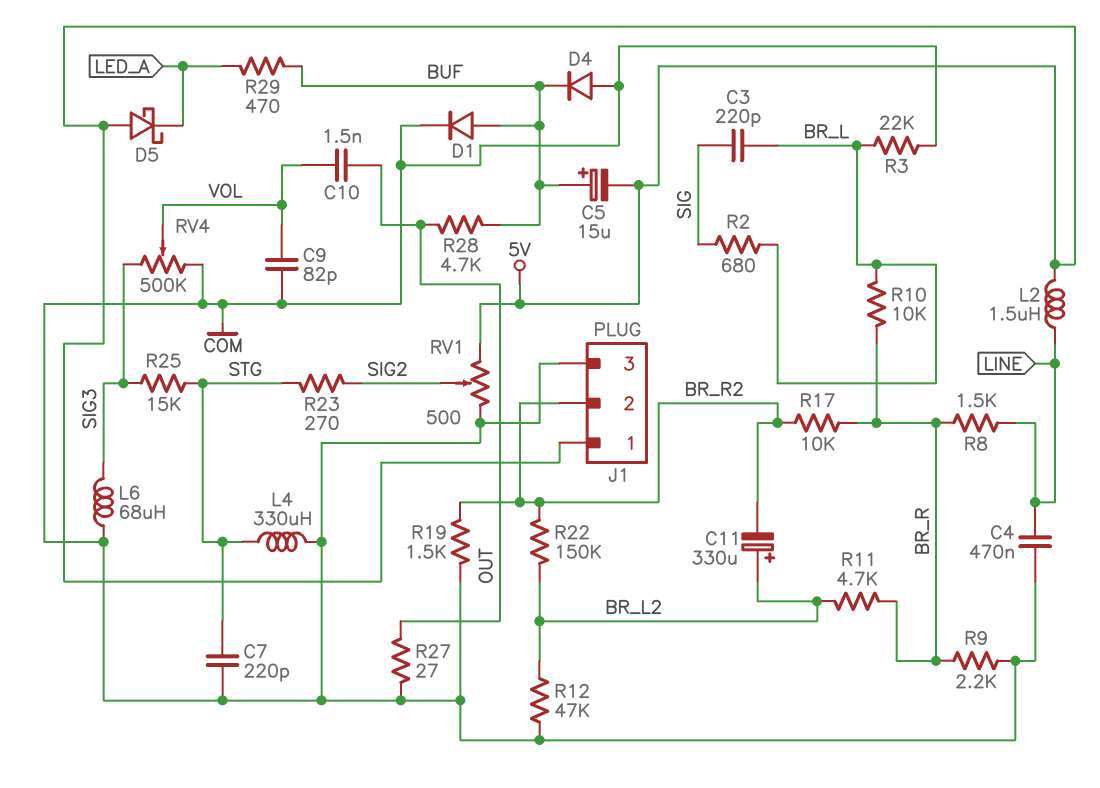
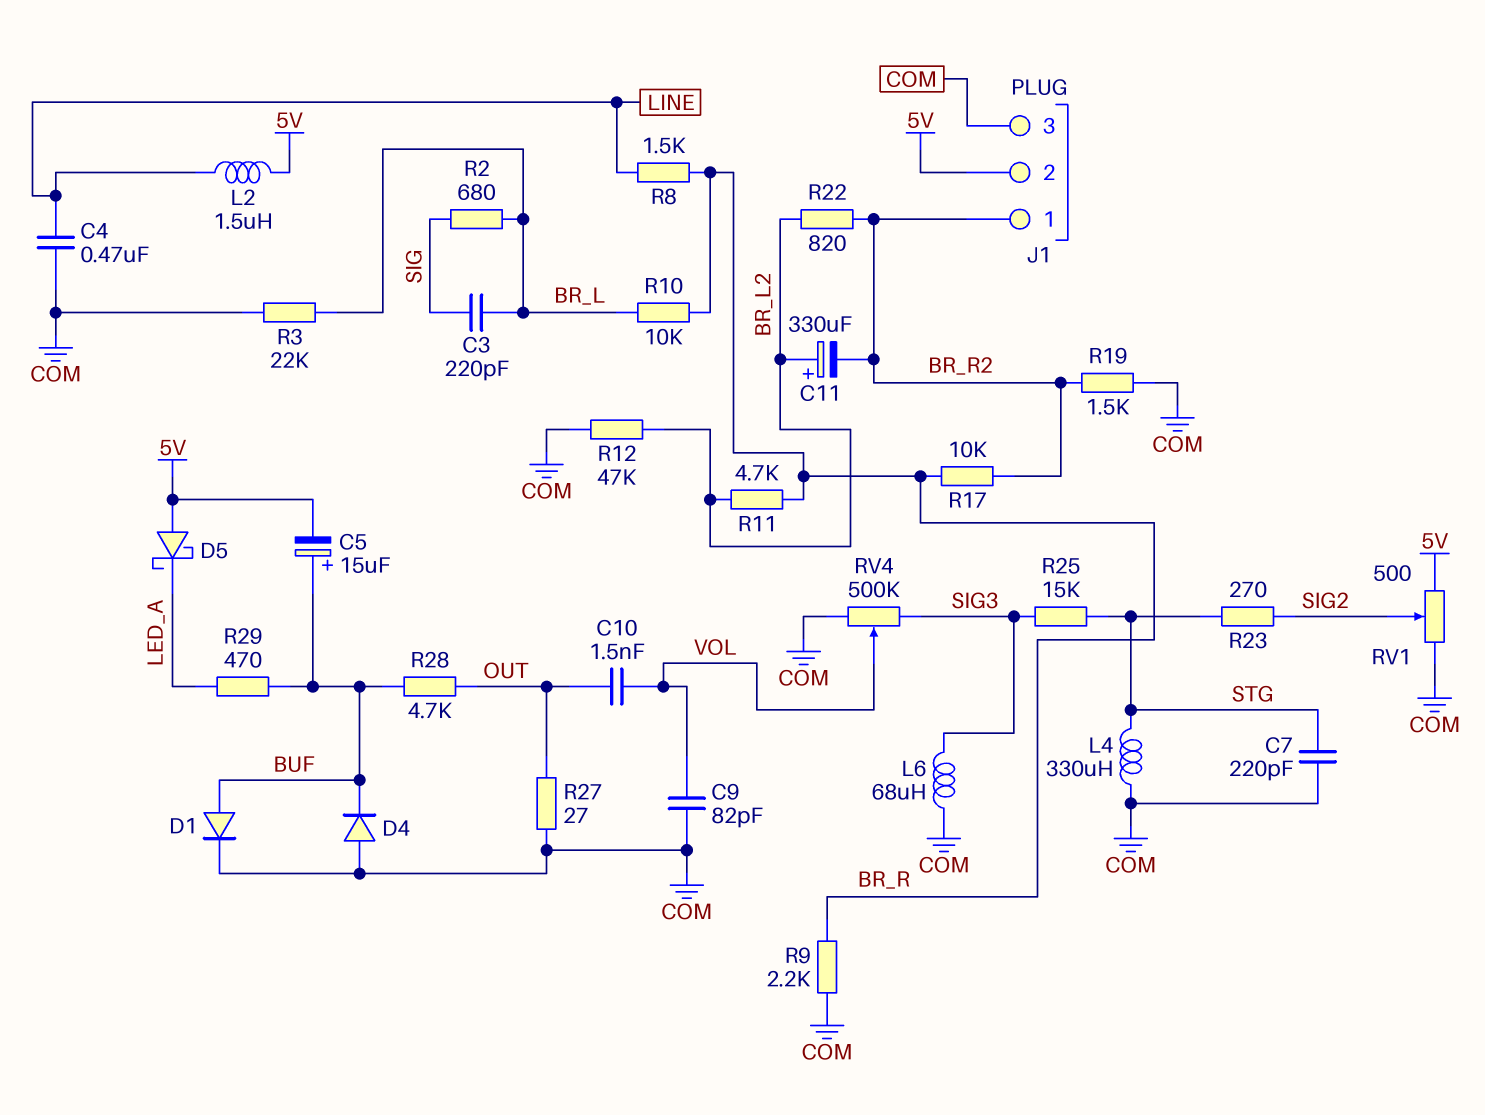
J1 pin 1: 5V -> BR_R2
J1 pin 2: BR_R2 -> 5V
R22: 150k (BR_L2, BR_R2) -> 820 (BR_L2, BR_R2)

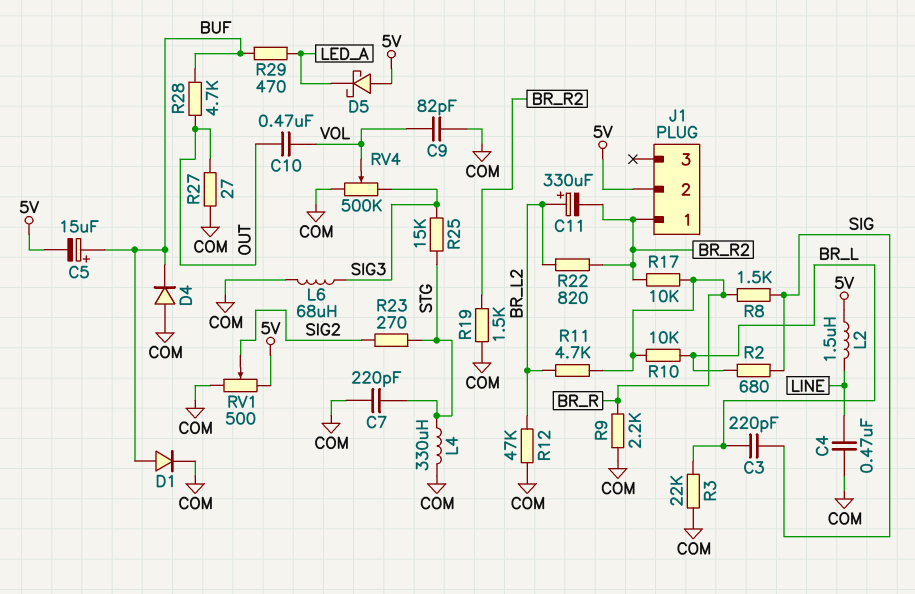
C10: 1.5nF (OUT, VOL) -> 470nF (OUT, VOL)
J1 pin 3: COM -> none
R8: 1.5k (BR_R, LINE) -> 1.5k (BR_R, SIG)

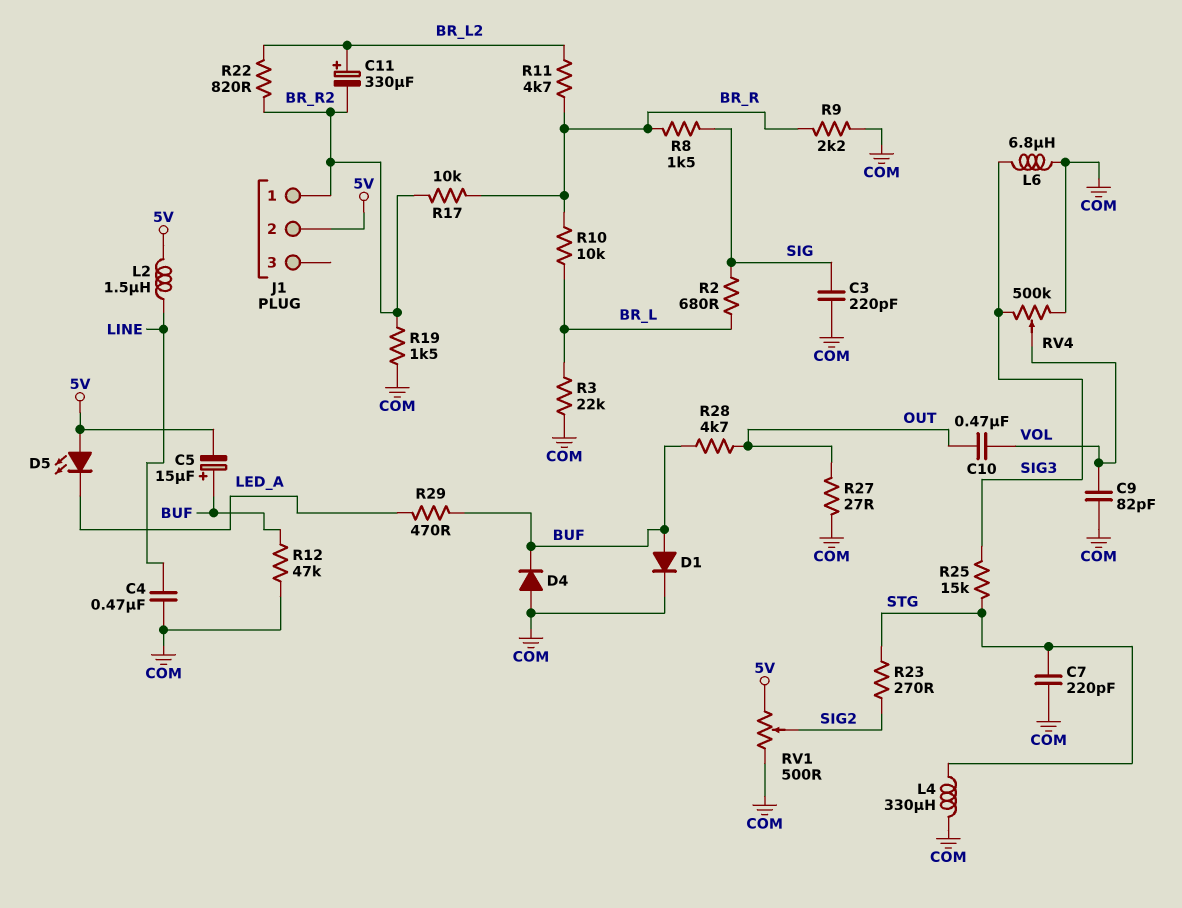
C3: 220pF (BR_L, SIG) -> 220pF (COM, SIG)
D5: schottky (A 5V, K LED_A) -> LED (A 5V, K LED_A)
L6: 68uH (COM, SIG3) -> 6.8uH (COM, SIG3)
R12: 47k (BR_L2, COM) -> 47k (BUF, COM)

